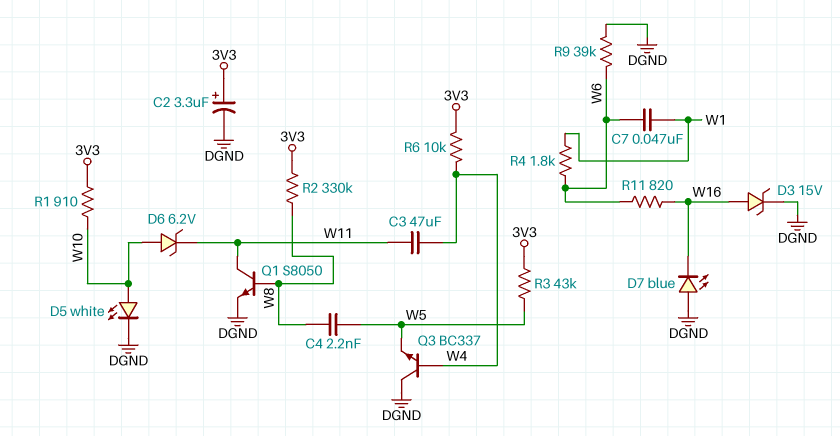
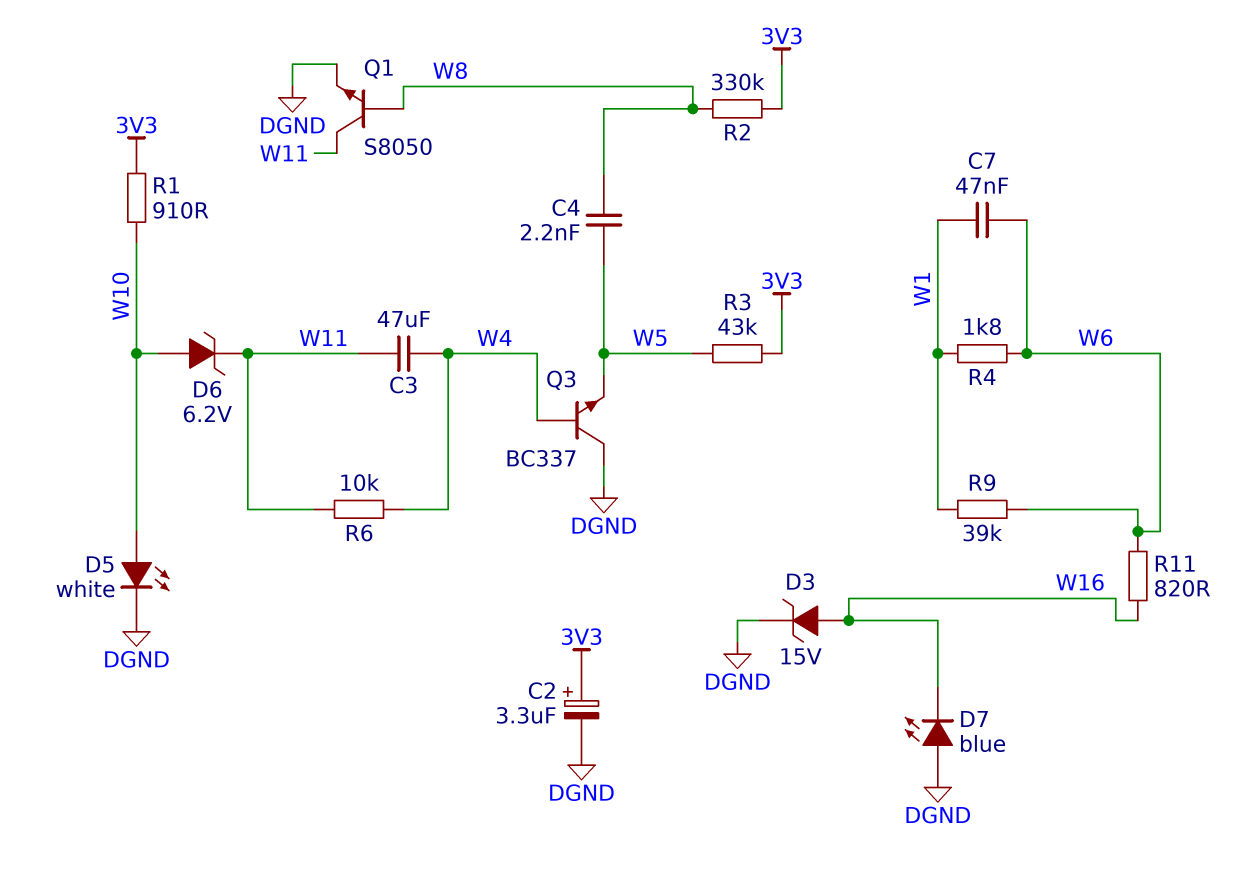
R6: 10k (3V3, W4) -> 10k (W4, W11)
R9: 39k (DGND, W6) -> 39k (W1, W6)

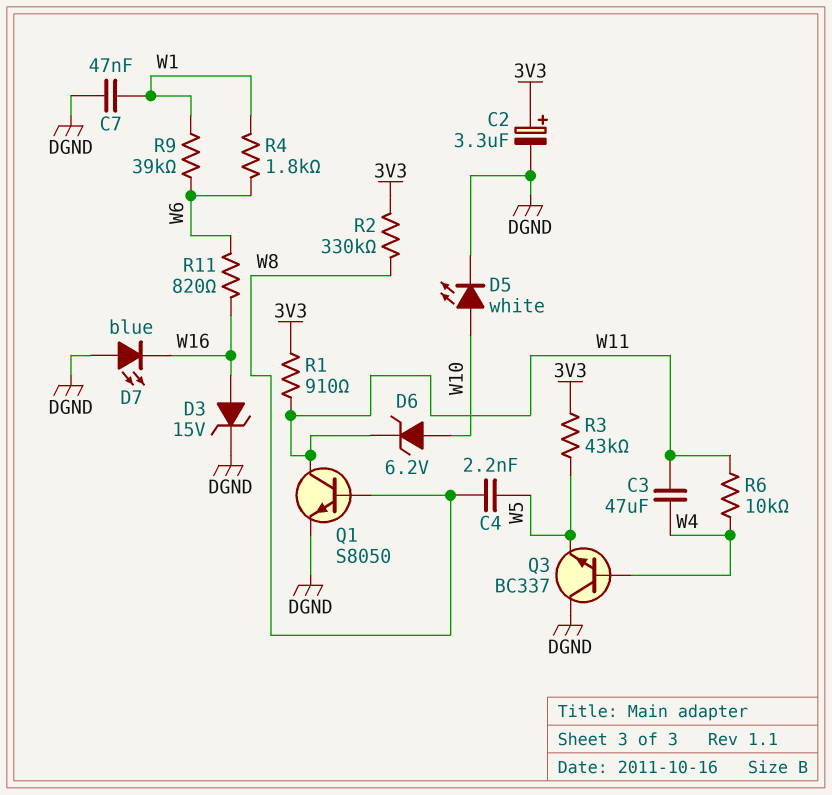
C7: 47nF (W1, W6) -> 47nF (DGND, W1)
R1: 910 (3V3, W10) -> 910 (3V3, W11)

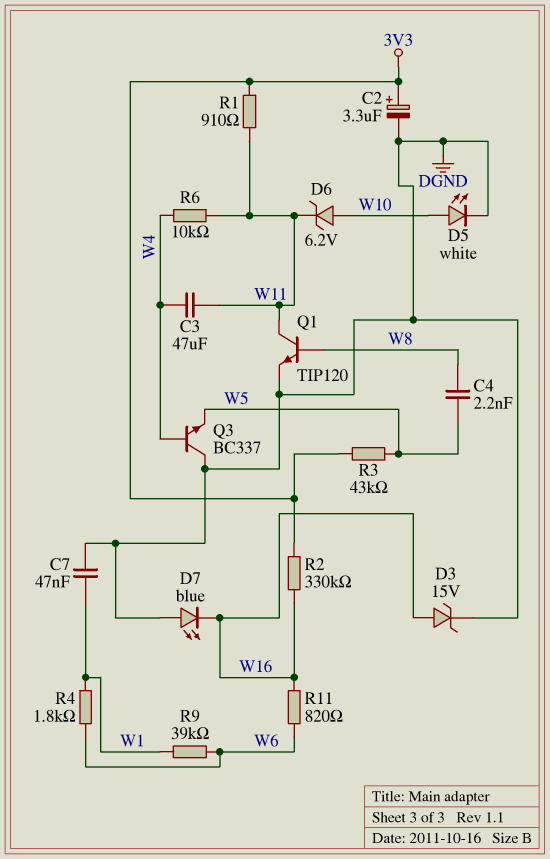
Q1: NPN S8050 (B W8, C W11, E DGND) -> NPN TIP120 (B W8, C W11, E DGND)
R2: 330k (3V3, W8) -> 330k (3V3, W16)

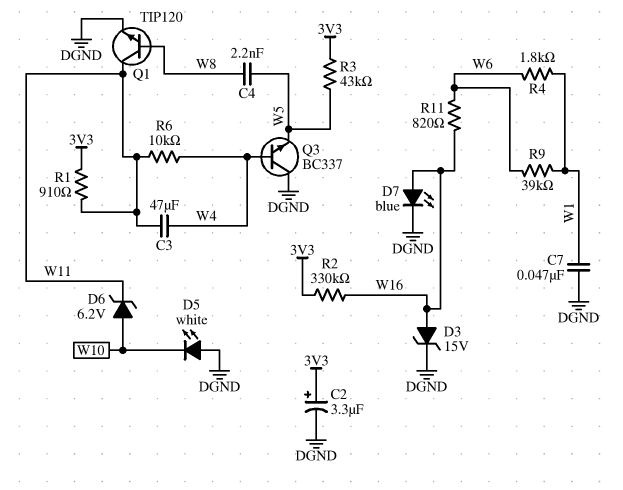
D5: LED white (A W10, K DGND) -> LED white (A DGND, K W10)
D7: LED blue (A DGND, K W16) -> LED blue (A W16, K DGND)

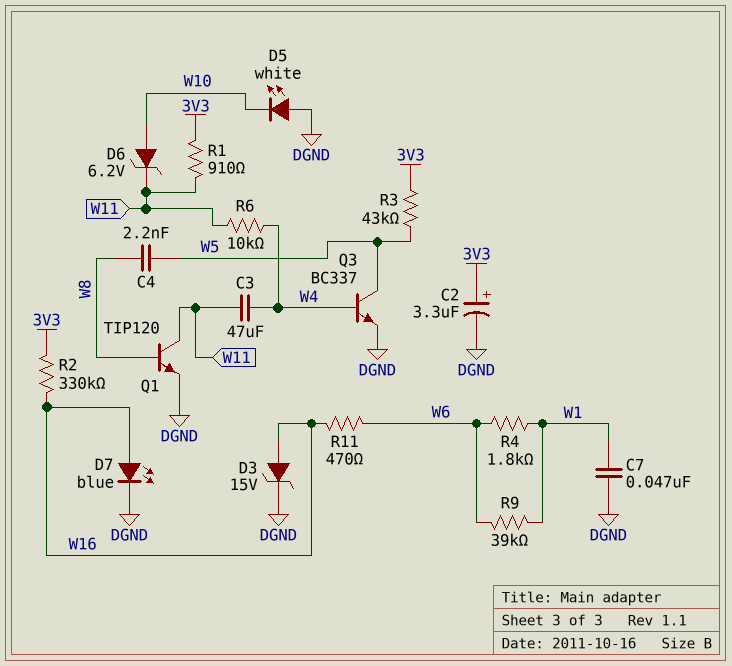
Q3: NPN BC337 (B W4, C DGND, E W5) -> NPN BC337 (B W4, C W5, E DGND)
R11: 820 (W6, W16) -> 470 (W6, W16)

